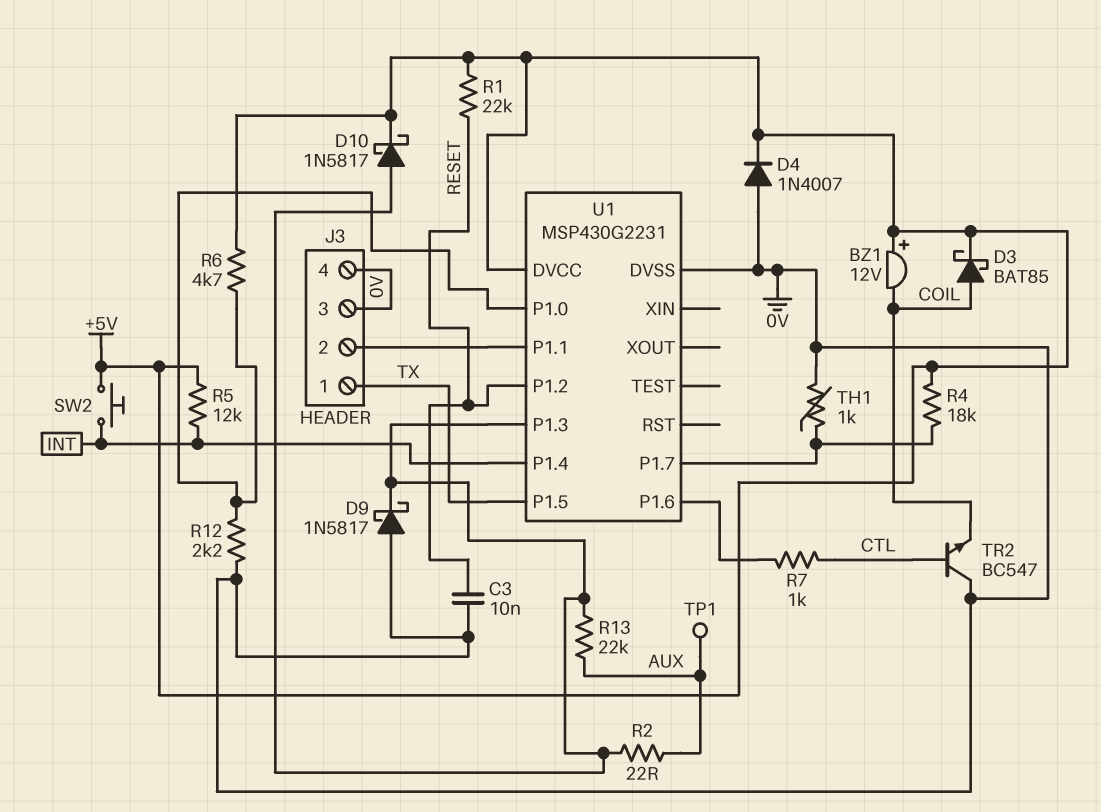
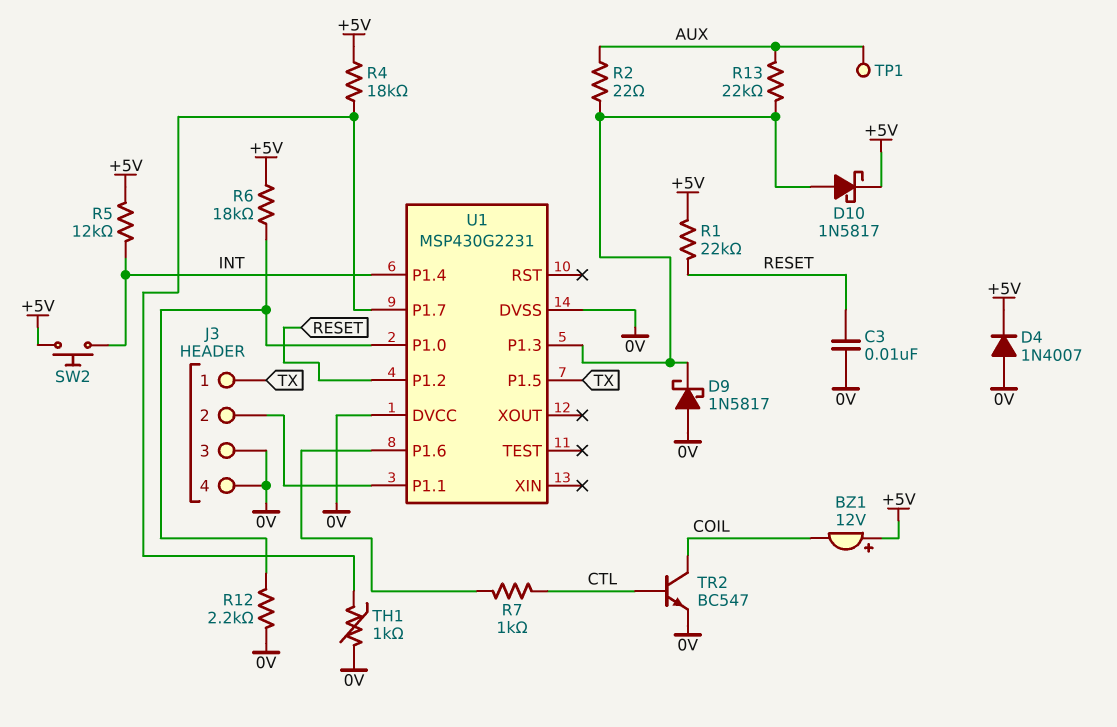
D3: schottky BAT85 (A COIL, K +5V) -> none
R6: 4.7k (+5V, U1/P1.0) -> 18k (+5V, U1/P1.0)
TR2: NPN BC547 (B CTL, C 0V, E COIL) -> NPN BC547 (B CTL, C COIL, E 0V)
U1 pin DVCC: +5V -> 0V

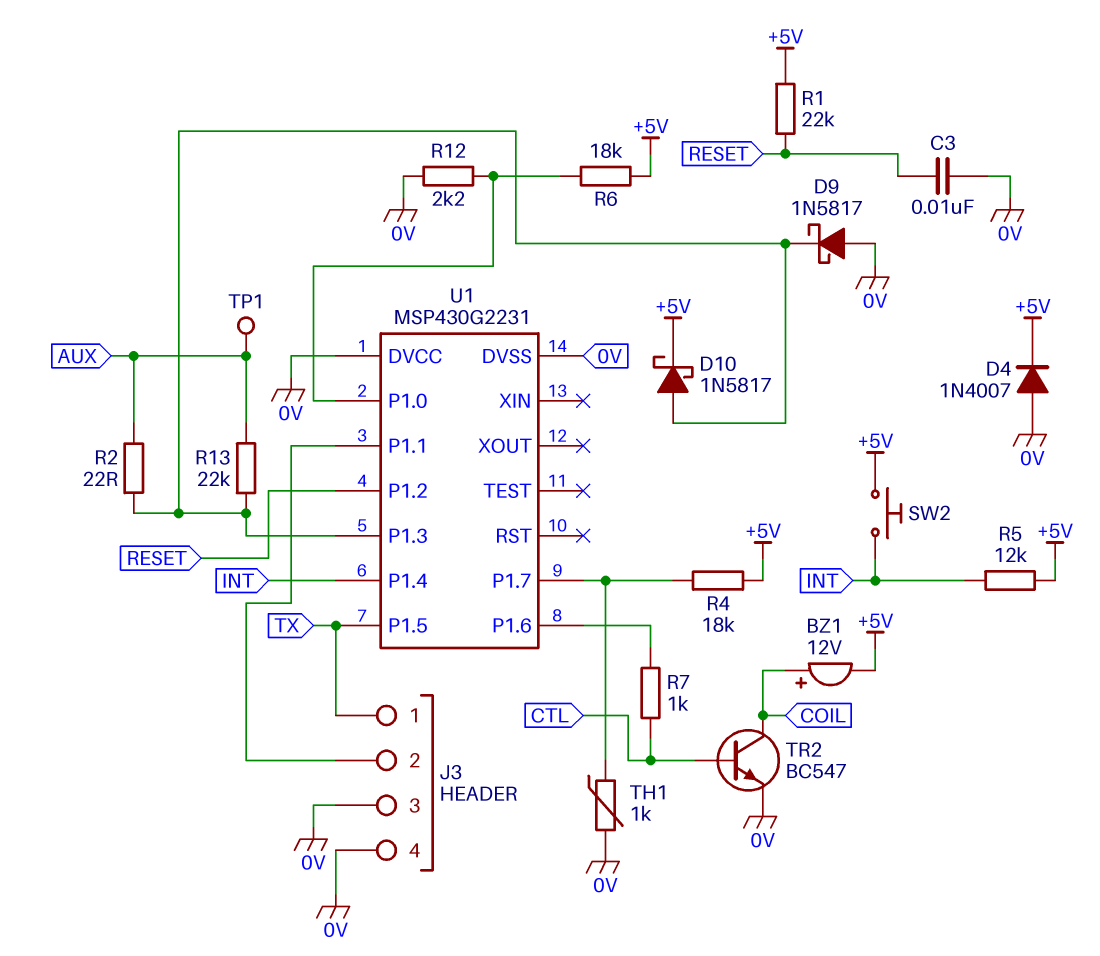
BZ1: buzzer 12V (plus +5V, minus COIL) -> buzzer 12V (plus COIL, minus +5V)

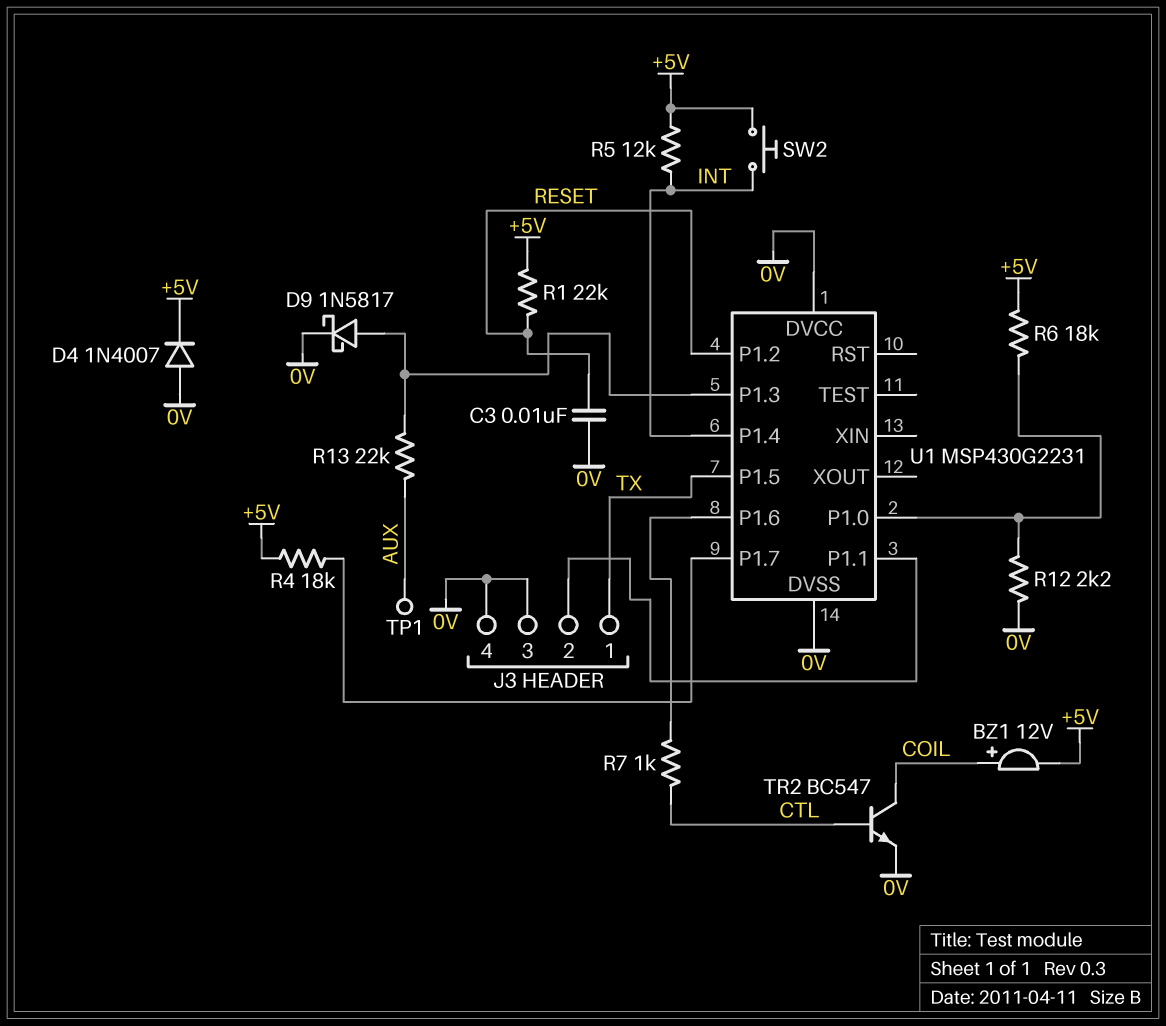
D9: schottky 1N5817 (A 0V, K U1/P1.3) -> schottky 1N5817 (A U1/P1.3, K 0V)
D10: schottky 1N5817 (A U1/P1.3, K +5V) -> none
R2: 22 (AUX, U1/P1.3) -> none
TH1: 1k (0V, U1/P1.7) -> none

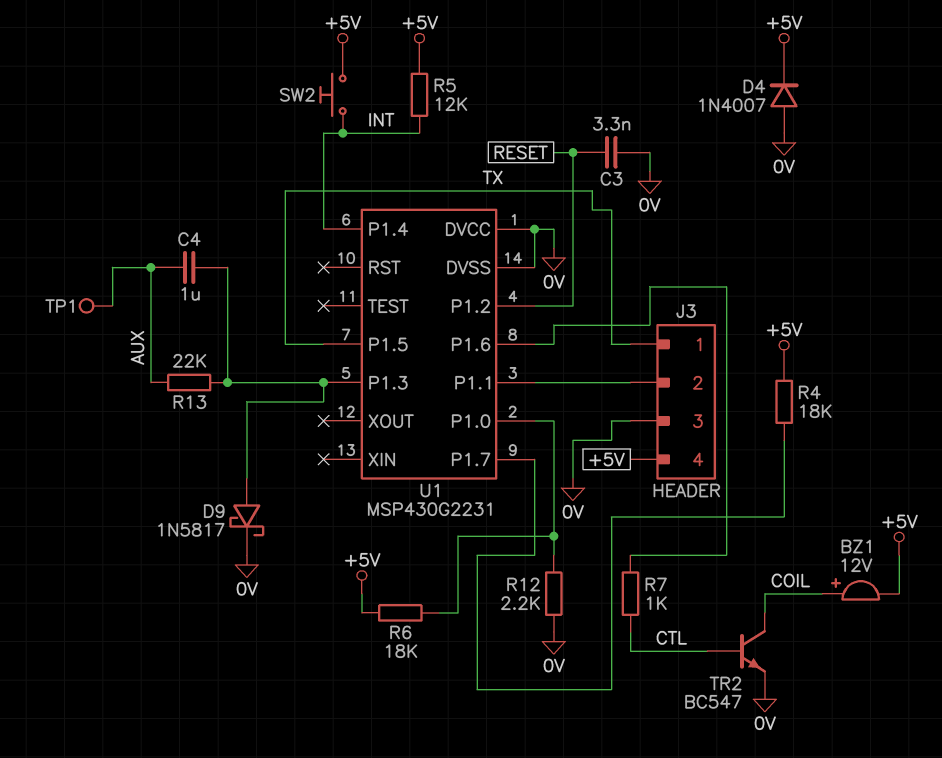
C3: 10nF (0V, RESET) -> 3.3nF (0V, RESET)
C4: none -> 1uF (AUX, U1/P1.3)
J3 pin 4: 0V -> +5V
R1: 22k (+5V, RESET) -> none

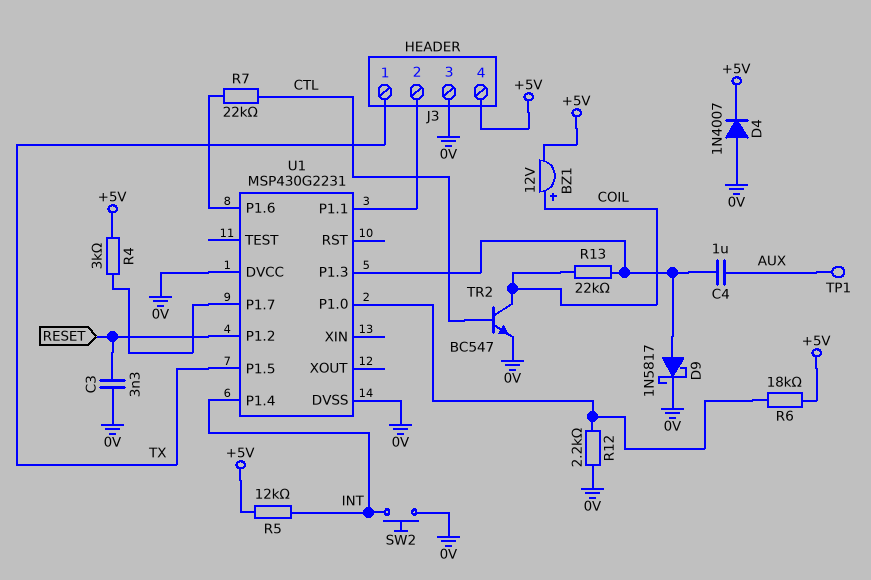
R4: 18k (+5V, U1/P1.7) -> 3k (+5V, U1/P1.7)
R7: 1k (CTL, U1/P1.6) -> 22k (CTL, U1/P1.6)
R13: 22k (AUX, U1/P1.3) -> 22k (COIL, U1/P1.3)
SW2: button (+5V, INT) -> button (0V, INT)

